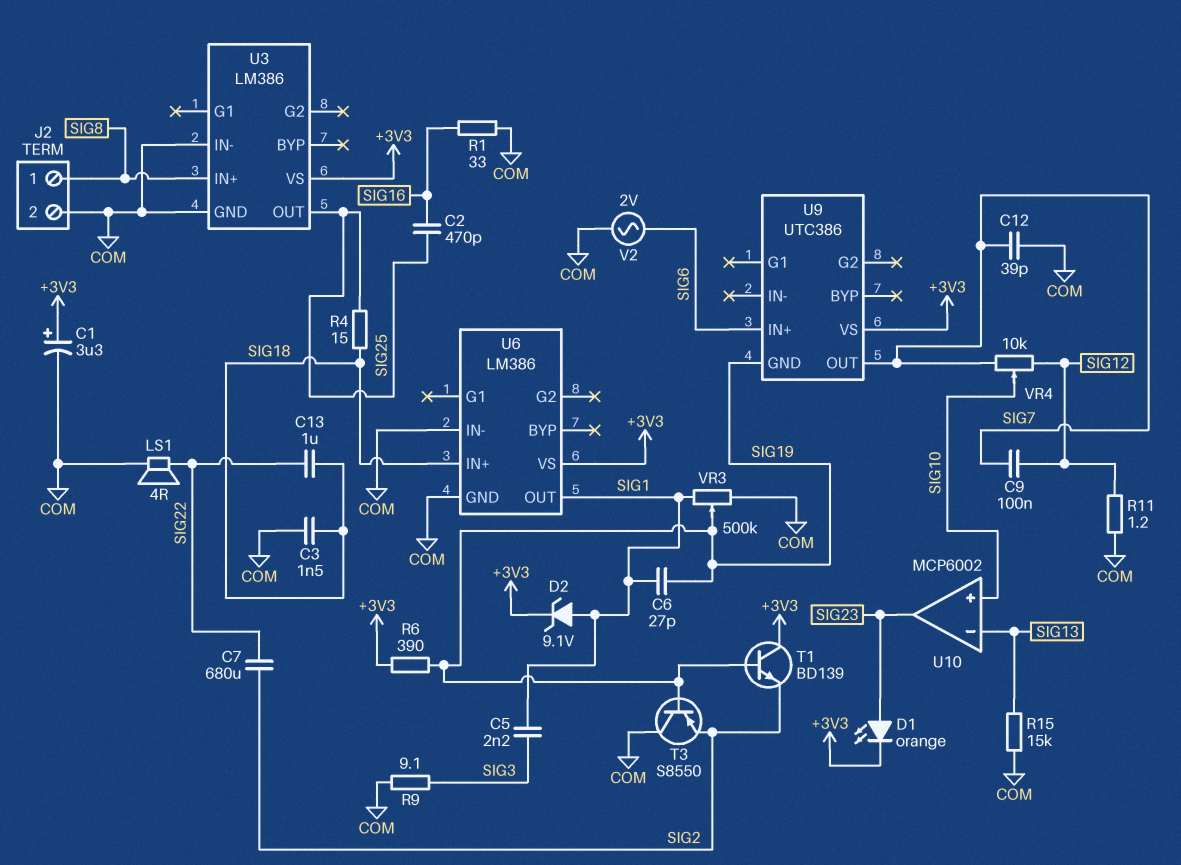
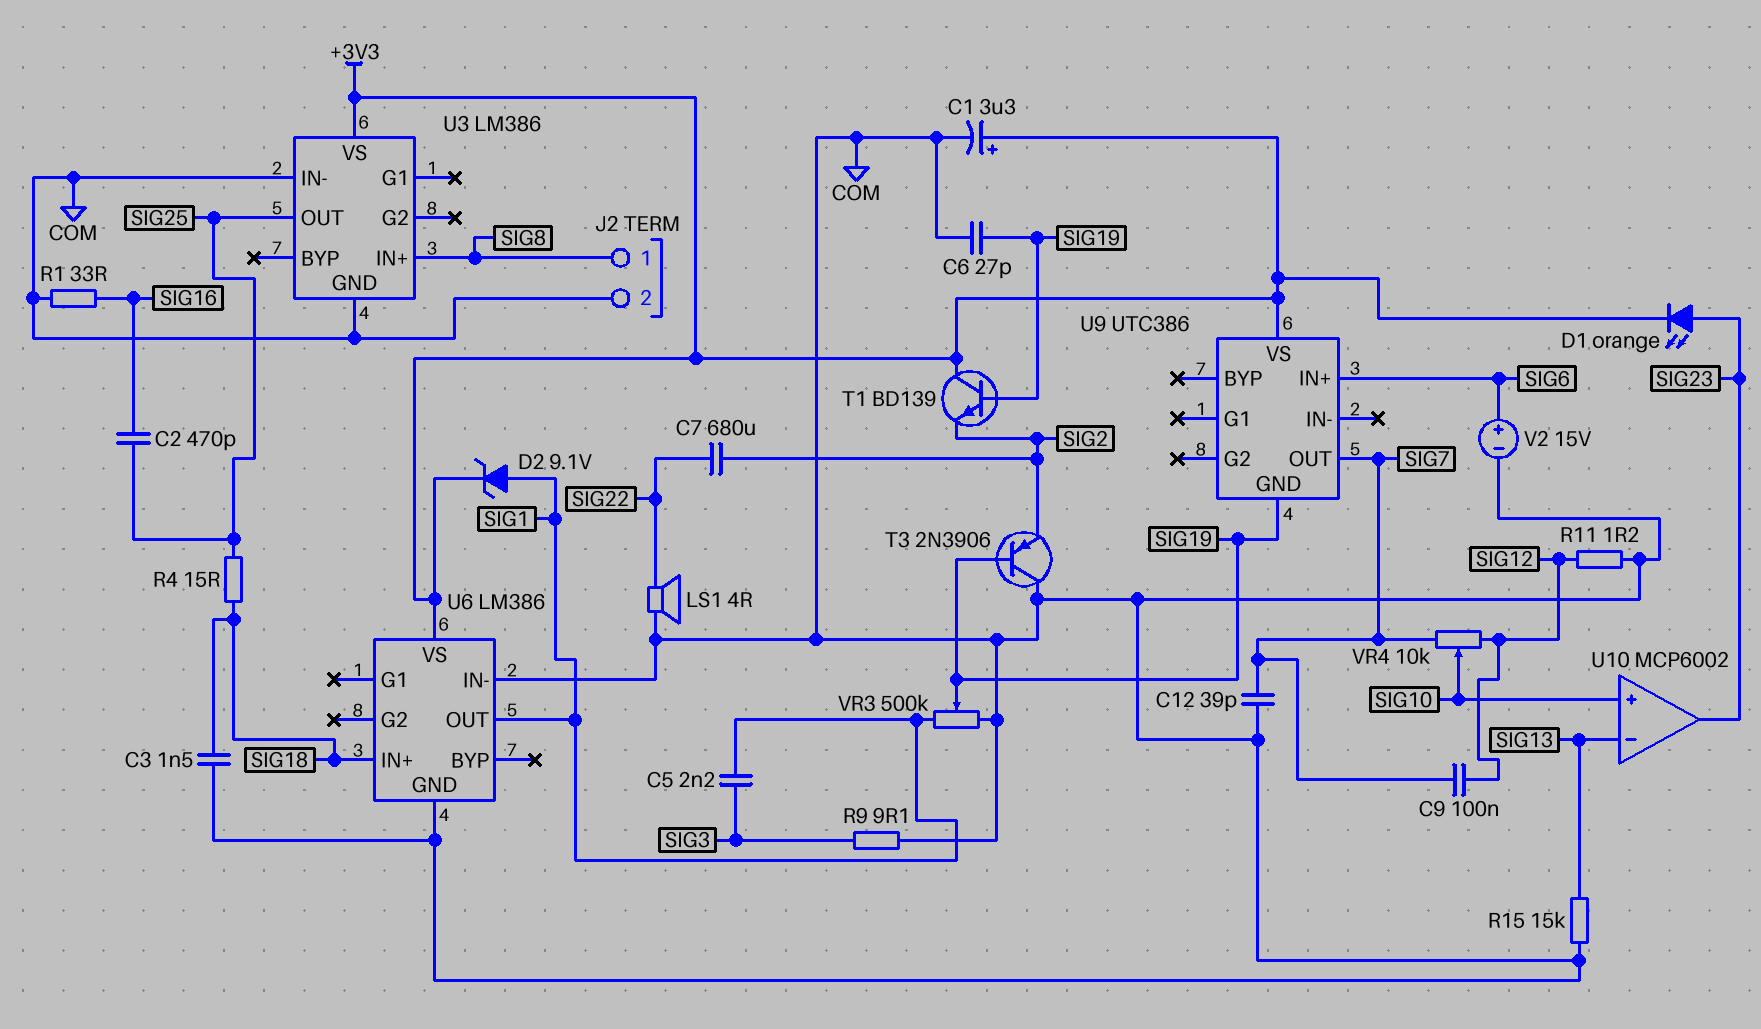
C6: 27pF (SIG1, SIG19) -> 27pF (COM, SIG19)
C13: 1uF (SIG18, SIG22) -> none
R6: 390 (+3V3, SIG19) -> none
T3: PNP S8550 (B SIG19, C COM, E SIG2) -> PNP 2N3906 (B SIG19, C COM, E SIG2)
V2: AC 2V (COM, SIG6) -> 15V (plus SIG6, minus COM)

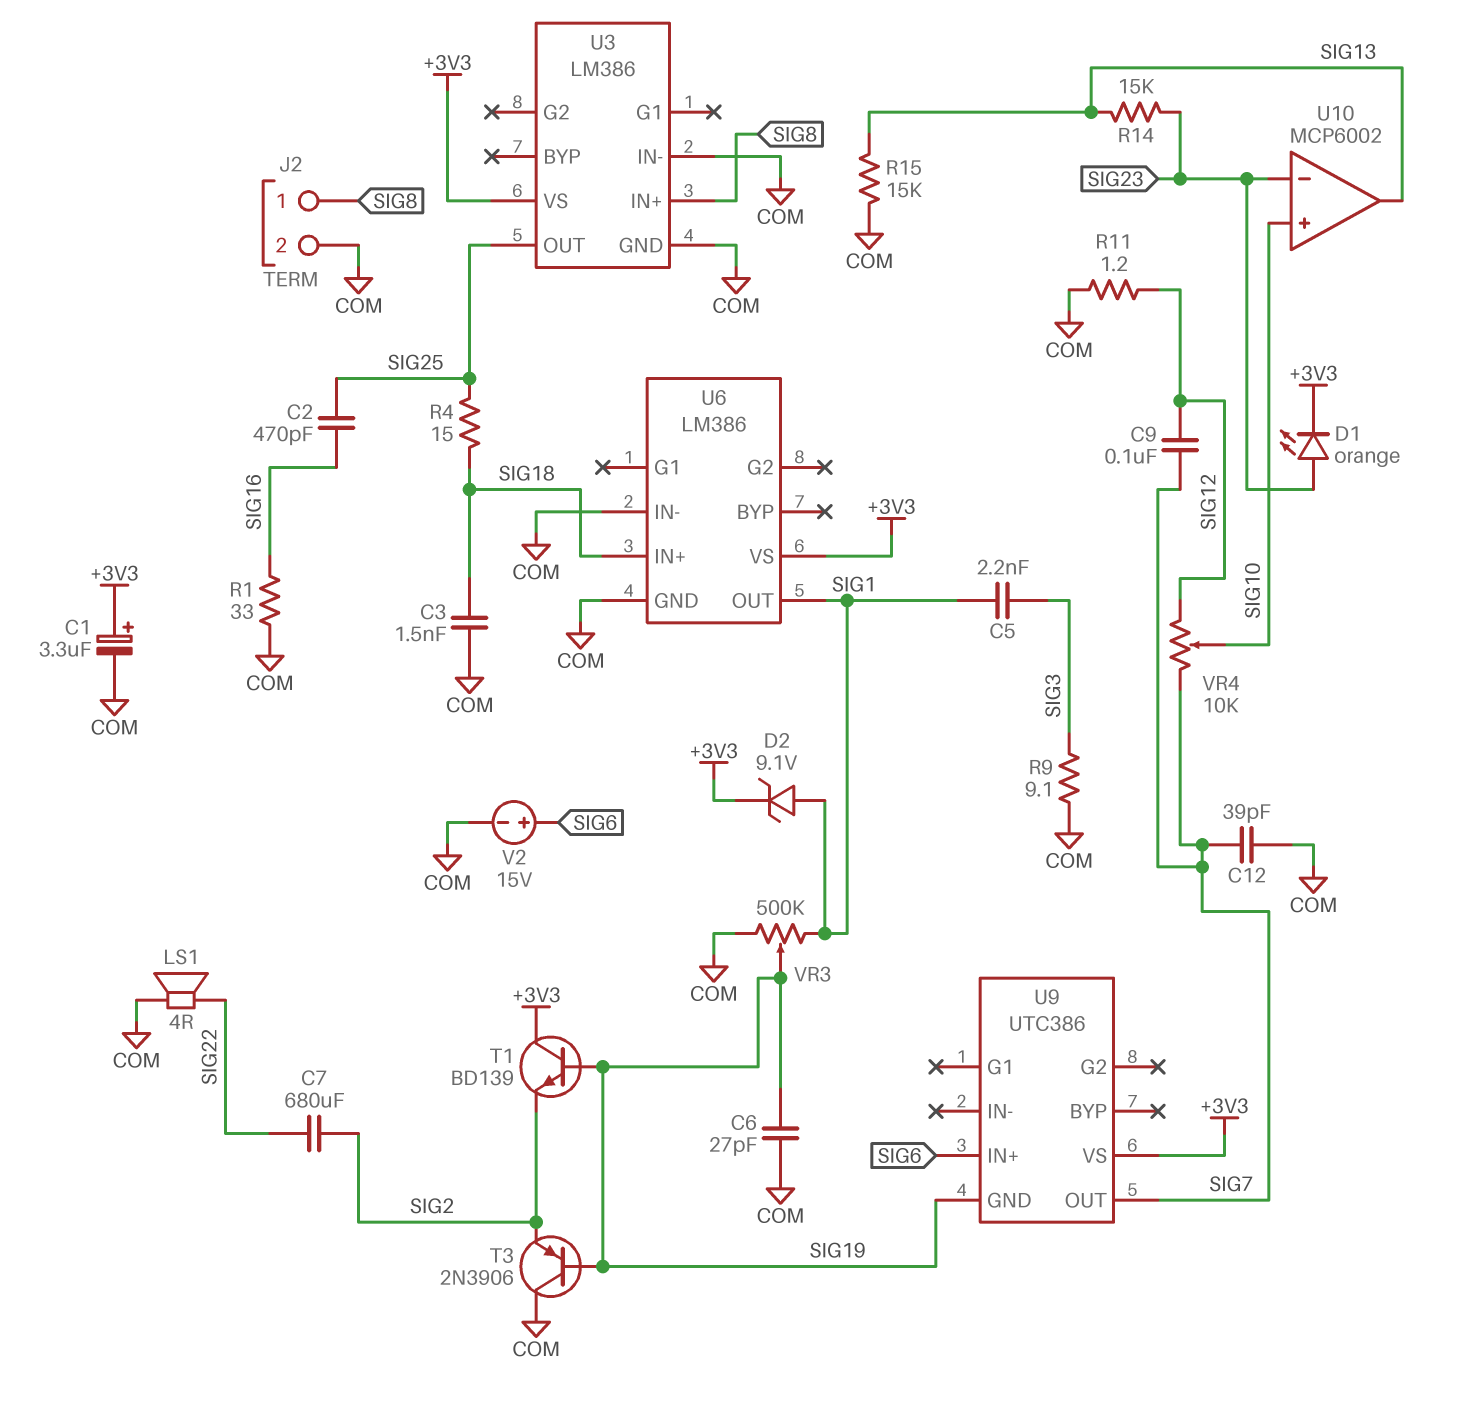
R14: none -> 15k (SIG13, SIG23)
U10 pin in-: SIG13 -> SIG23
U10 pin out: SIG23 -> SIG13

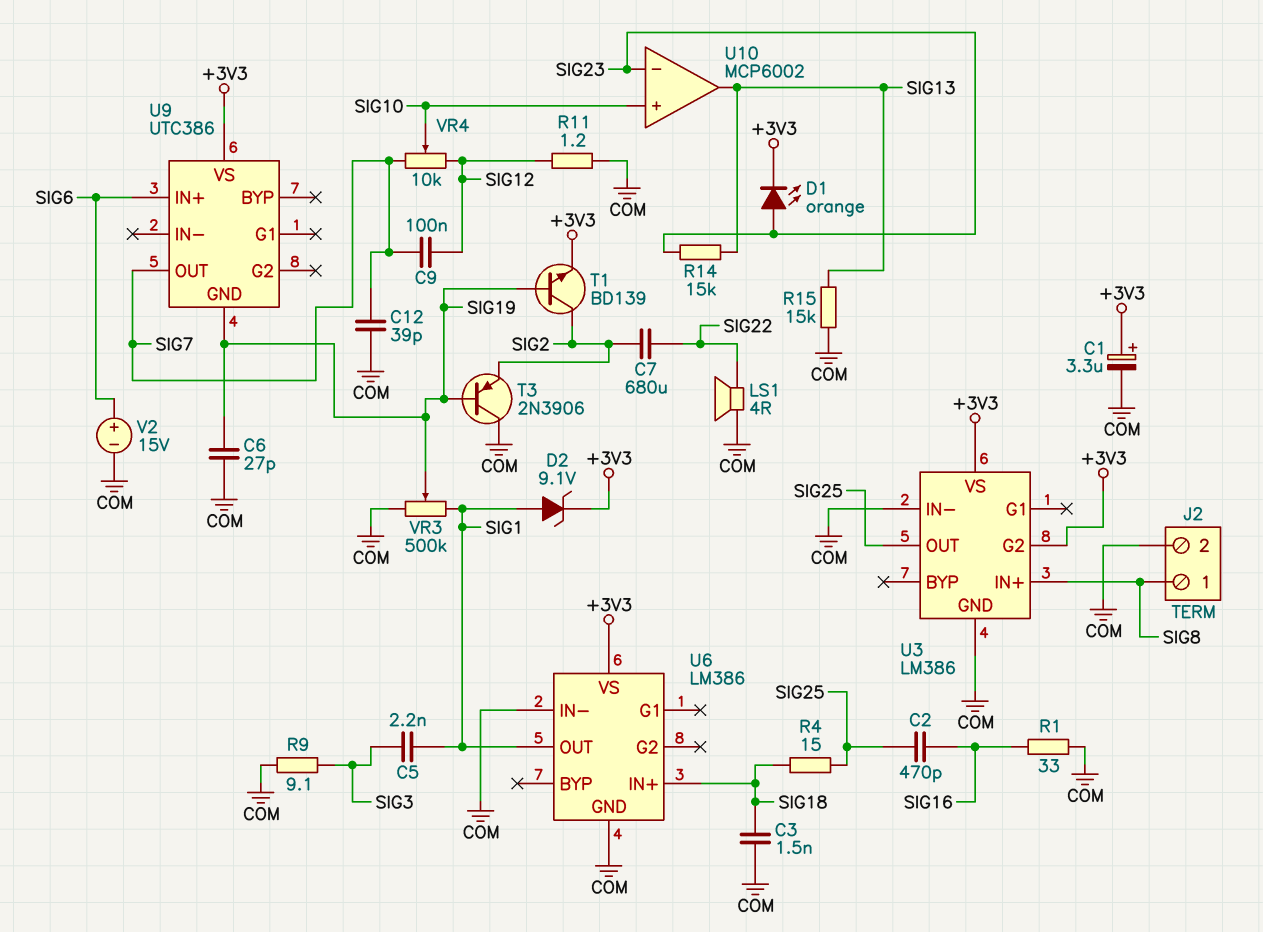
T1: NPN BD139 (B SIG19, C +3V3, E SIG2) -> NPN BD139 (B SIG19, C SIG2, E +3V3)
U3 pin G2: none -> +3V3

